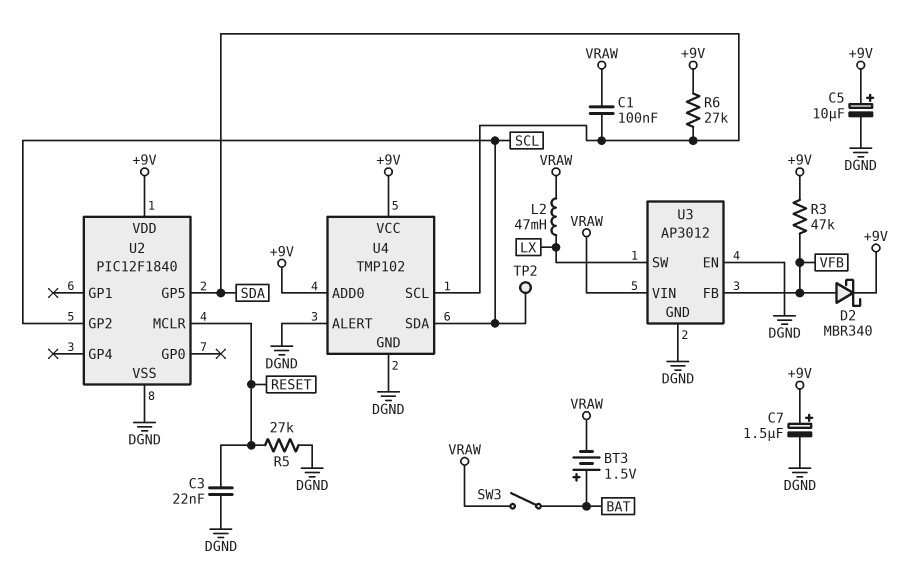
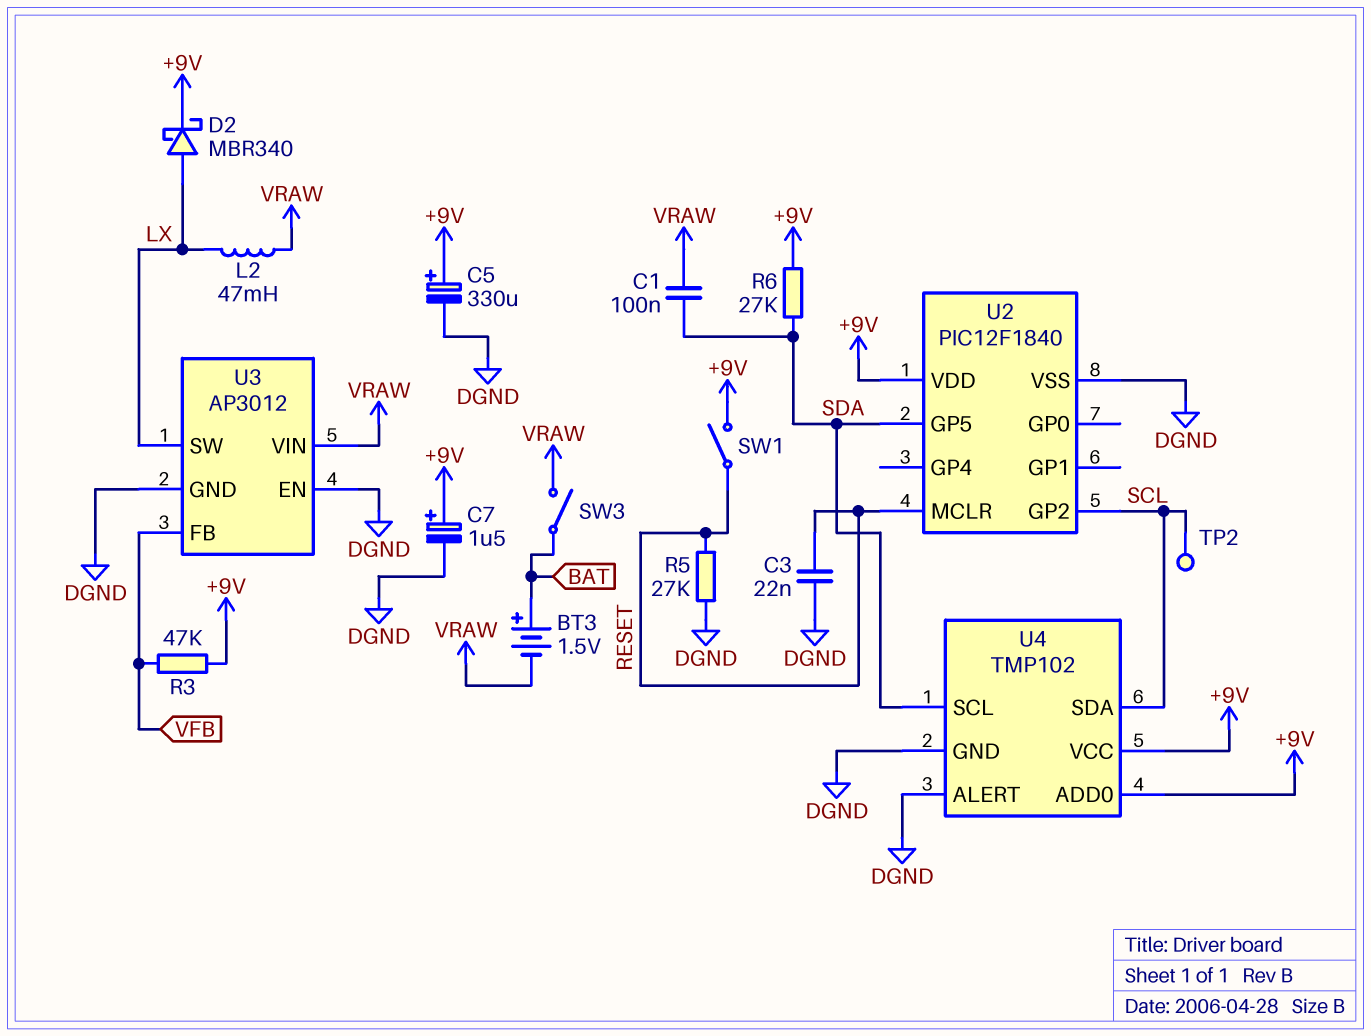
C5: 10uF (plus +9V, minus DGND) -> 330uF (plus +9V, minus DGND)
D2: schottky MBR340 (A VFB, K +9V) -> schottky MBR340 (A LX, K +9V)
SW1: none -> switch (+9V, RESET)

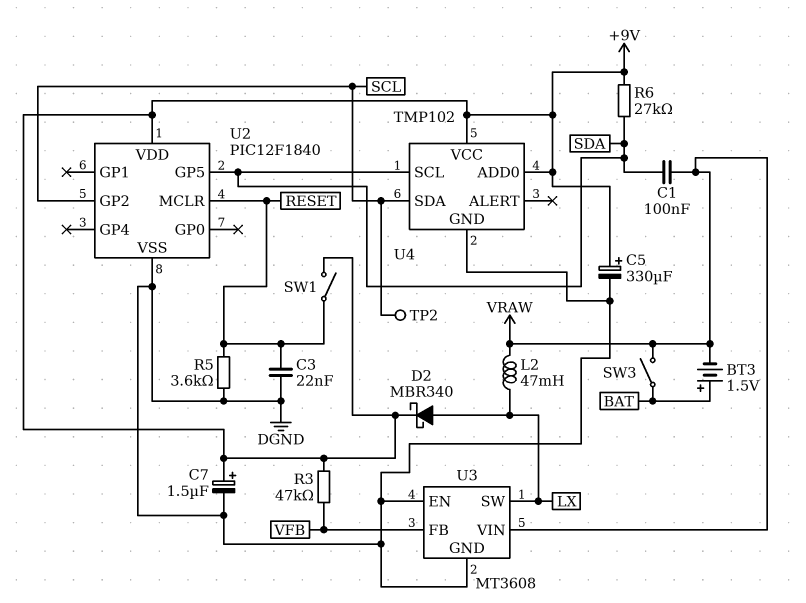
R5: 27k (DGND, RESET) -> 3.6k (DGND, RESET)
U3: AP3012 -> MT3608
U4 pin ALERT: DGND -> none

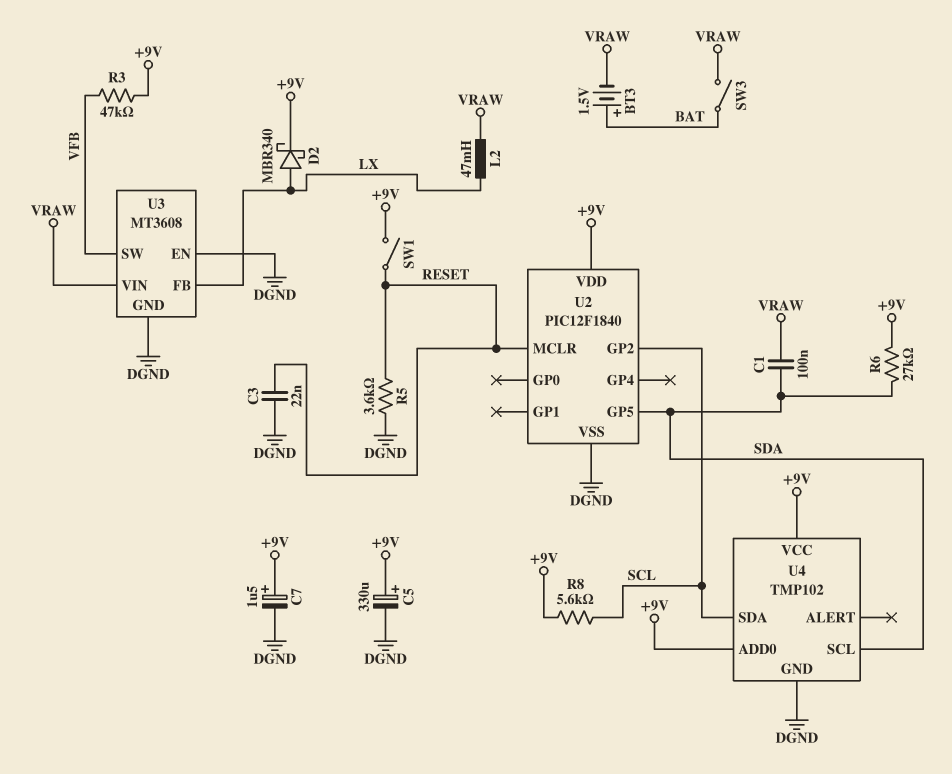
R8: none -> 5.6k (+9V, SCL)
TP2: test point (SCL) -> none
U3 pin FB: VFB -> LX
U3 pin SW: LX -> VFB

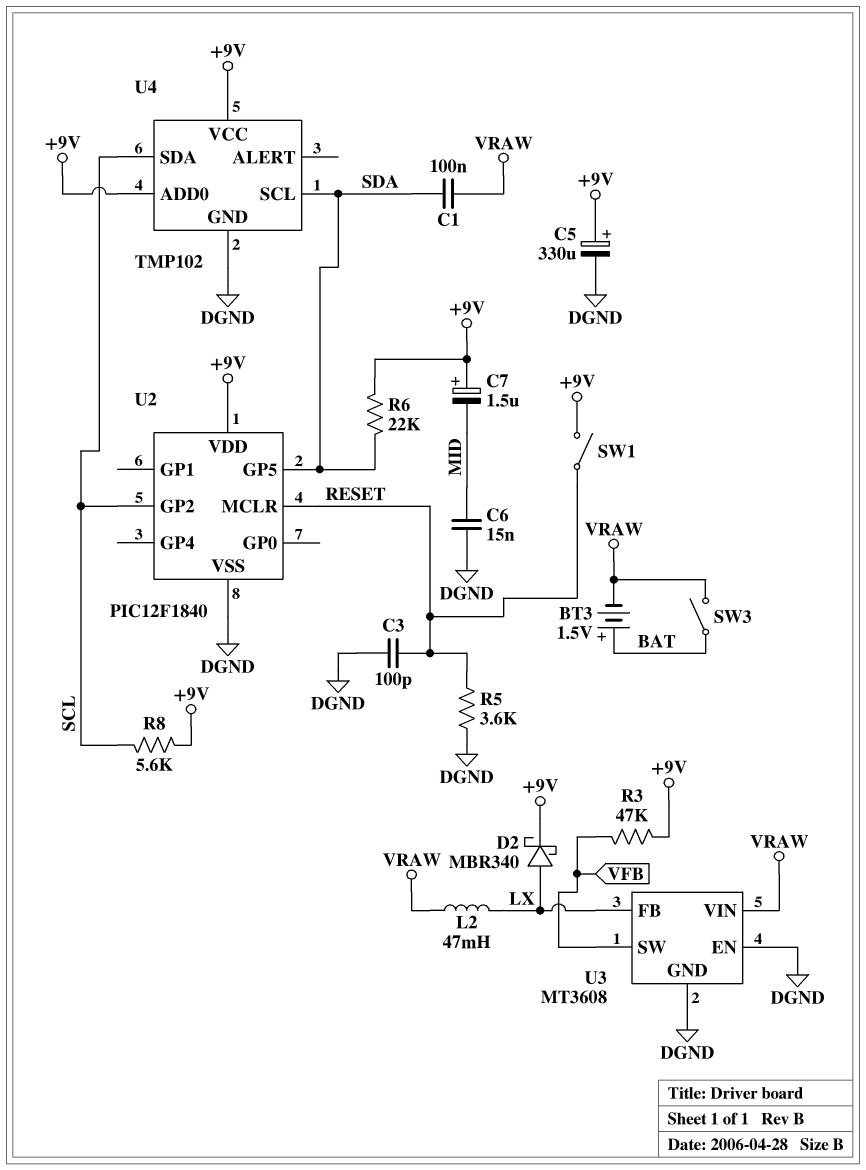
C3: 22nF (DGND, RESET) -> 100pF (DGND, RESET)
C6: none -> 15nF (DGND, MID)
C7: 1.5uF (plus +9V, minus DGND) -> 1.5uF (plus +9V, minus MID)
R6: 27k (+9V, SDA) -> 22k (+9V, SDA)

